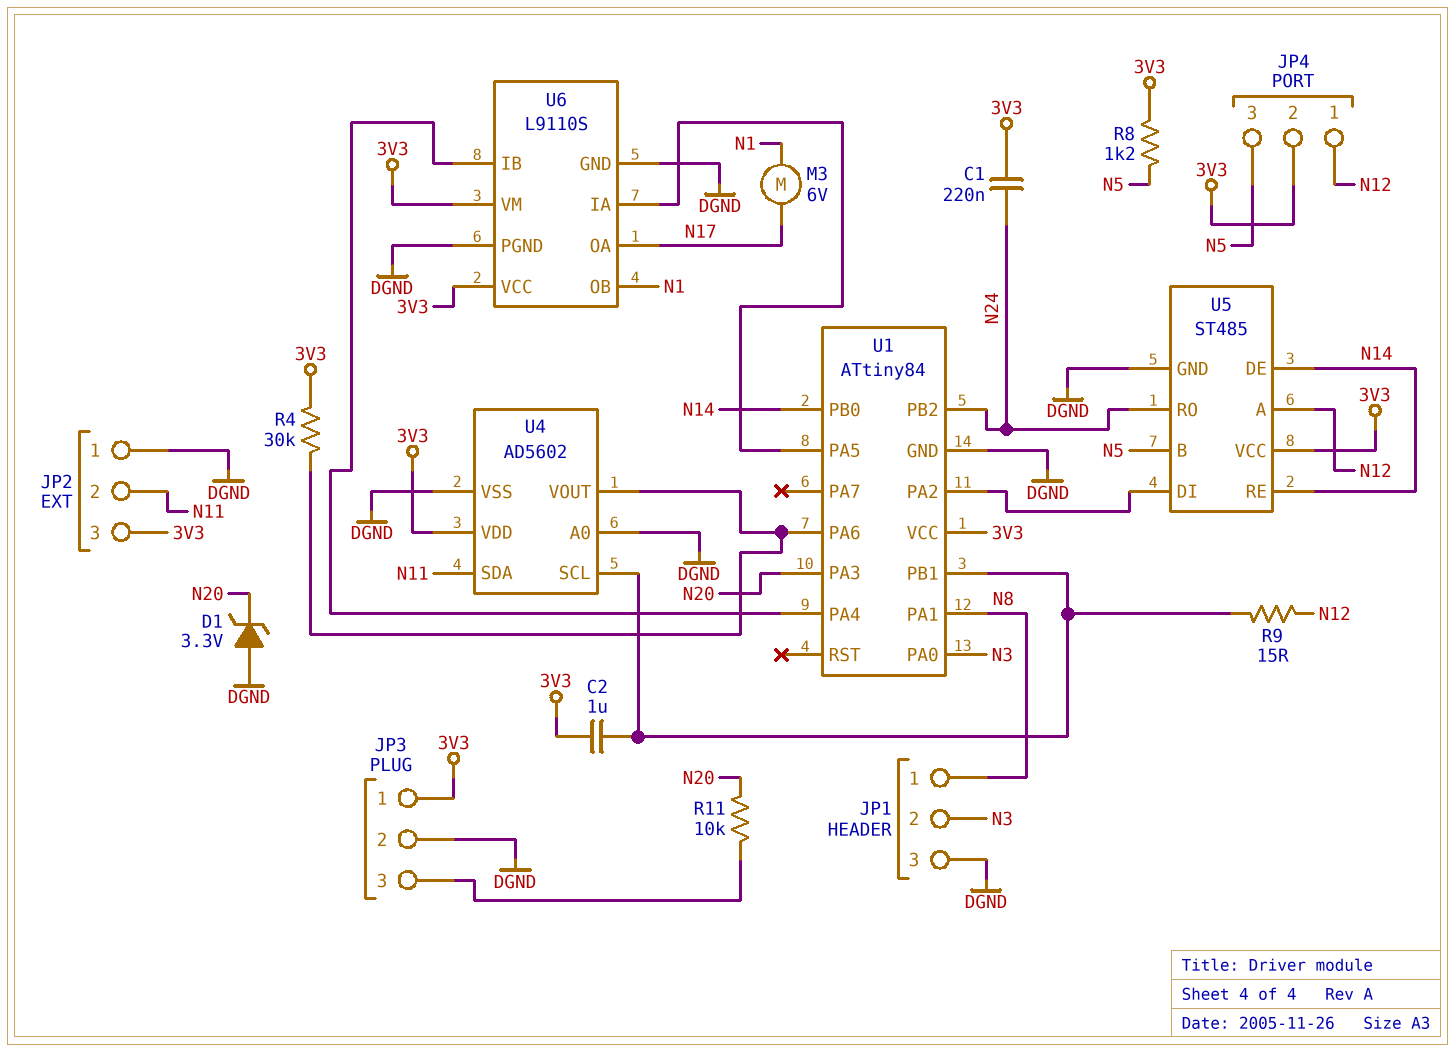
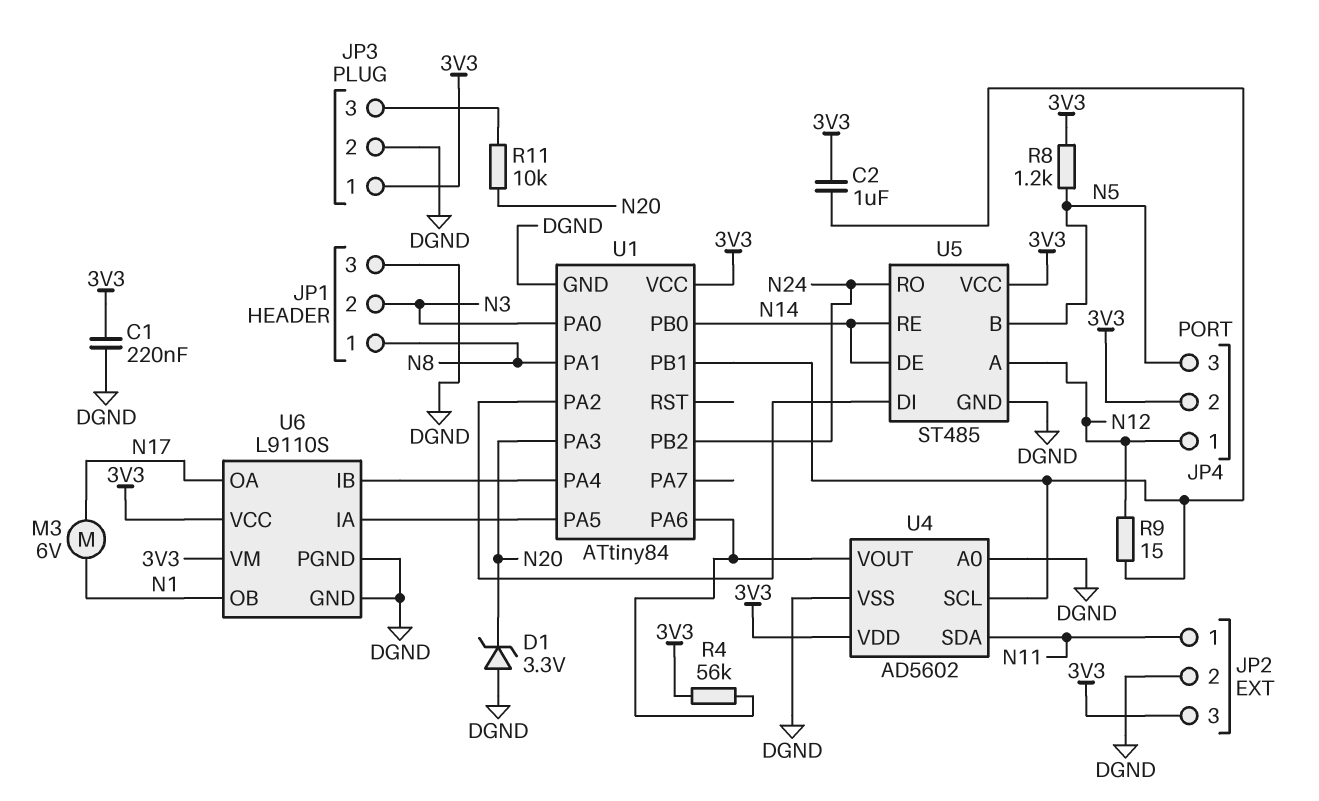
C1: 220nF (3V3, N24) -> 220nF (3V3, DGND)
JP2 pin 1: DGND -> N11
JP2 pin 2: N11 -> DGND
R4: 30k (3V3, U1/PA6) -> 56k (3V3, U1/PA6)

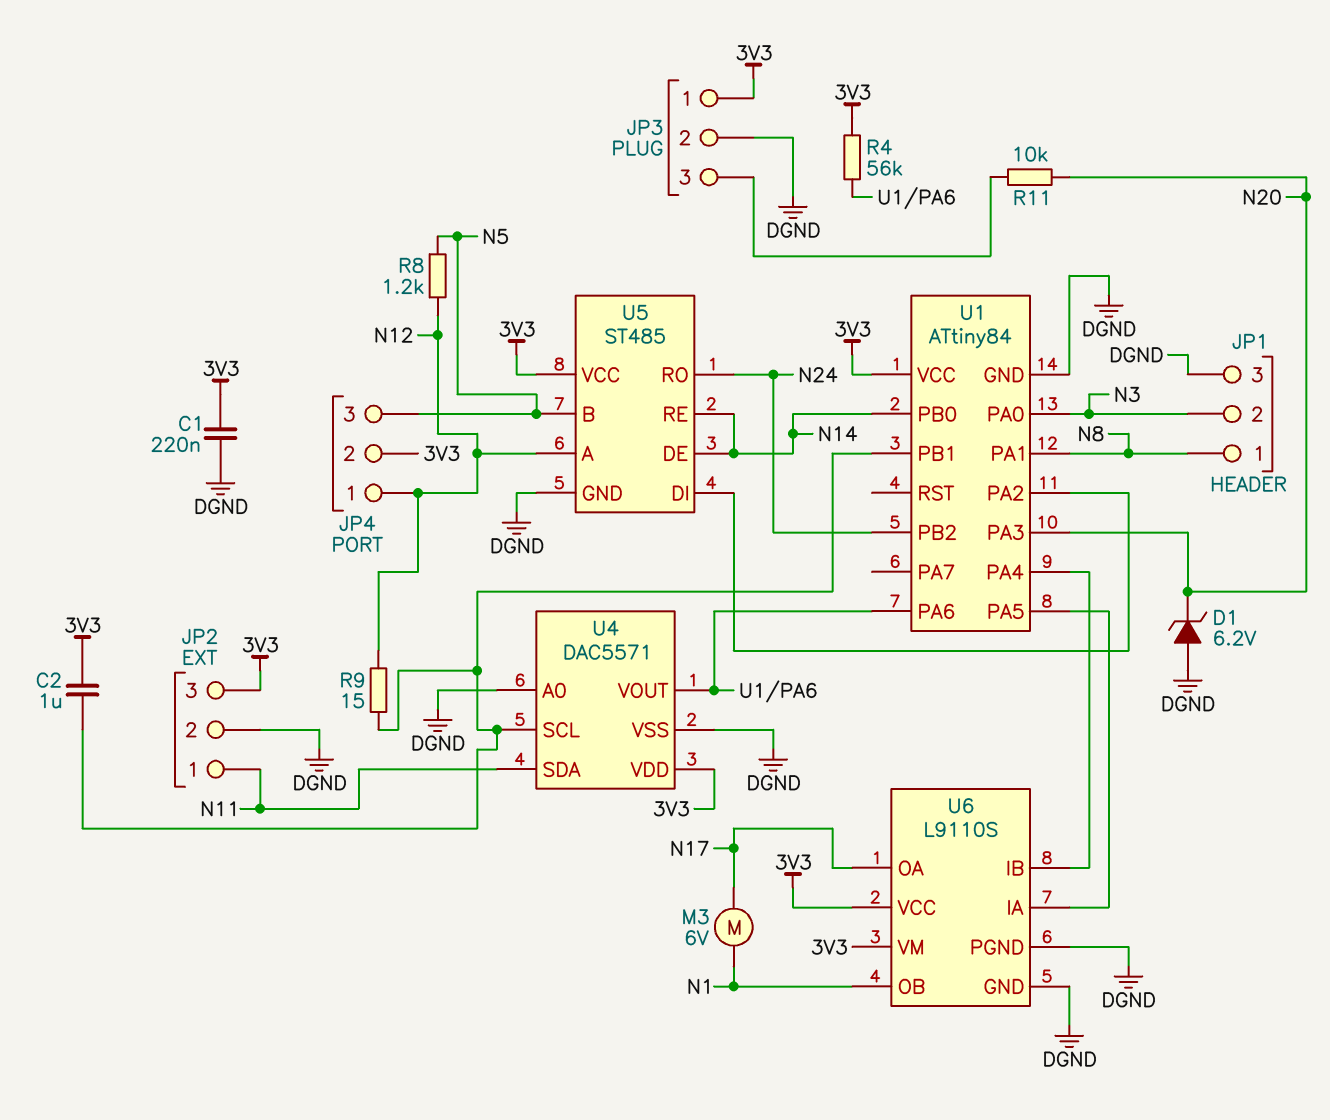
D1: zener 3.3V (A DGND, K N20) -> zener 6.2V (A DGND, K N20)
R8: 1.2k (3V3, N5) -> 1.2k (N5, N12)
U4: AD5602 -> DAC5571

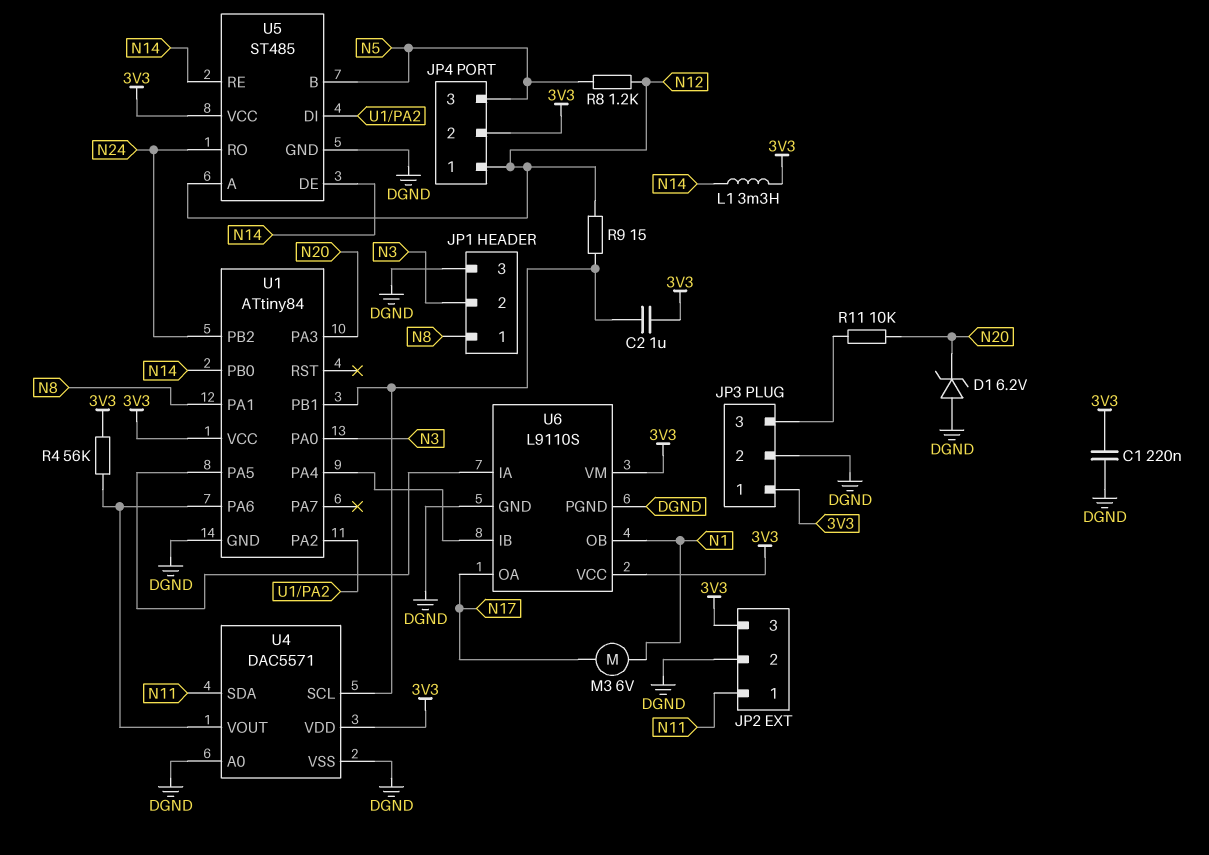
L1: none -> 3.3mH (3V3, N14)

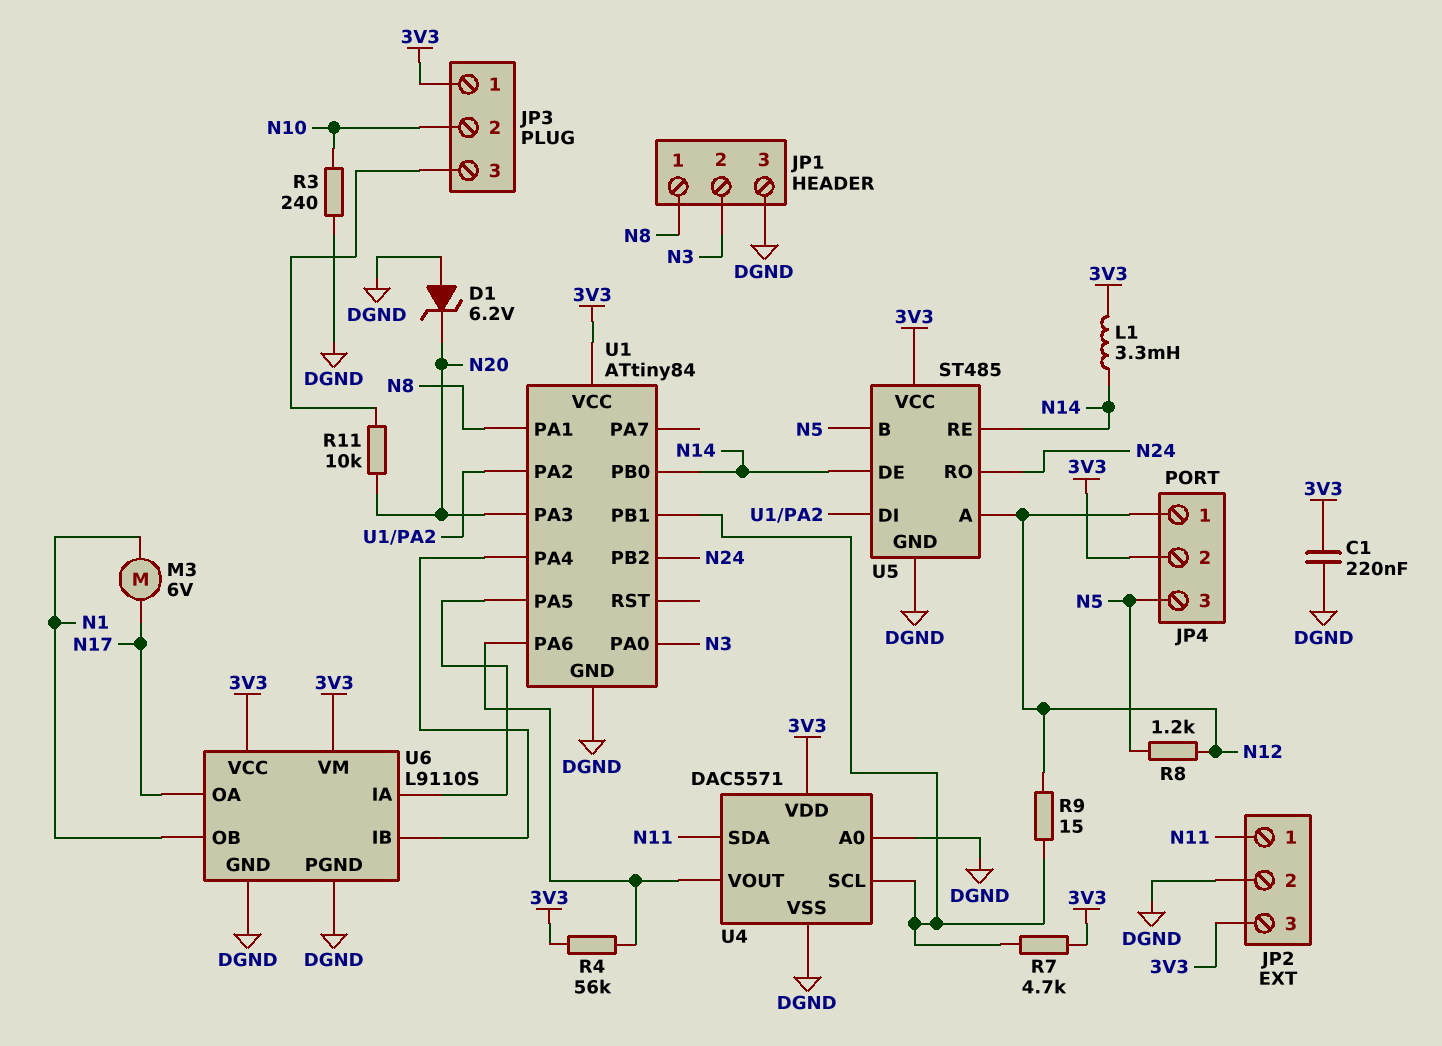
C2: 1uF (3V3, U1/PB1) -> none
JP3 pin 2: DGND -> N10
R3: none -> 240 (DGND, N10)
R7: none -> 4.7k (3V3, U1/PB1)

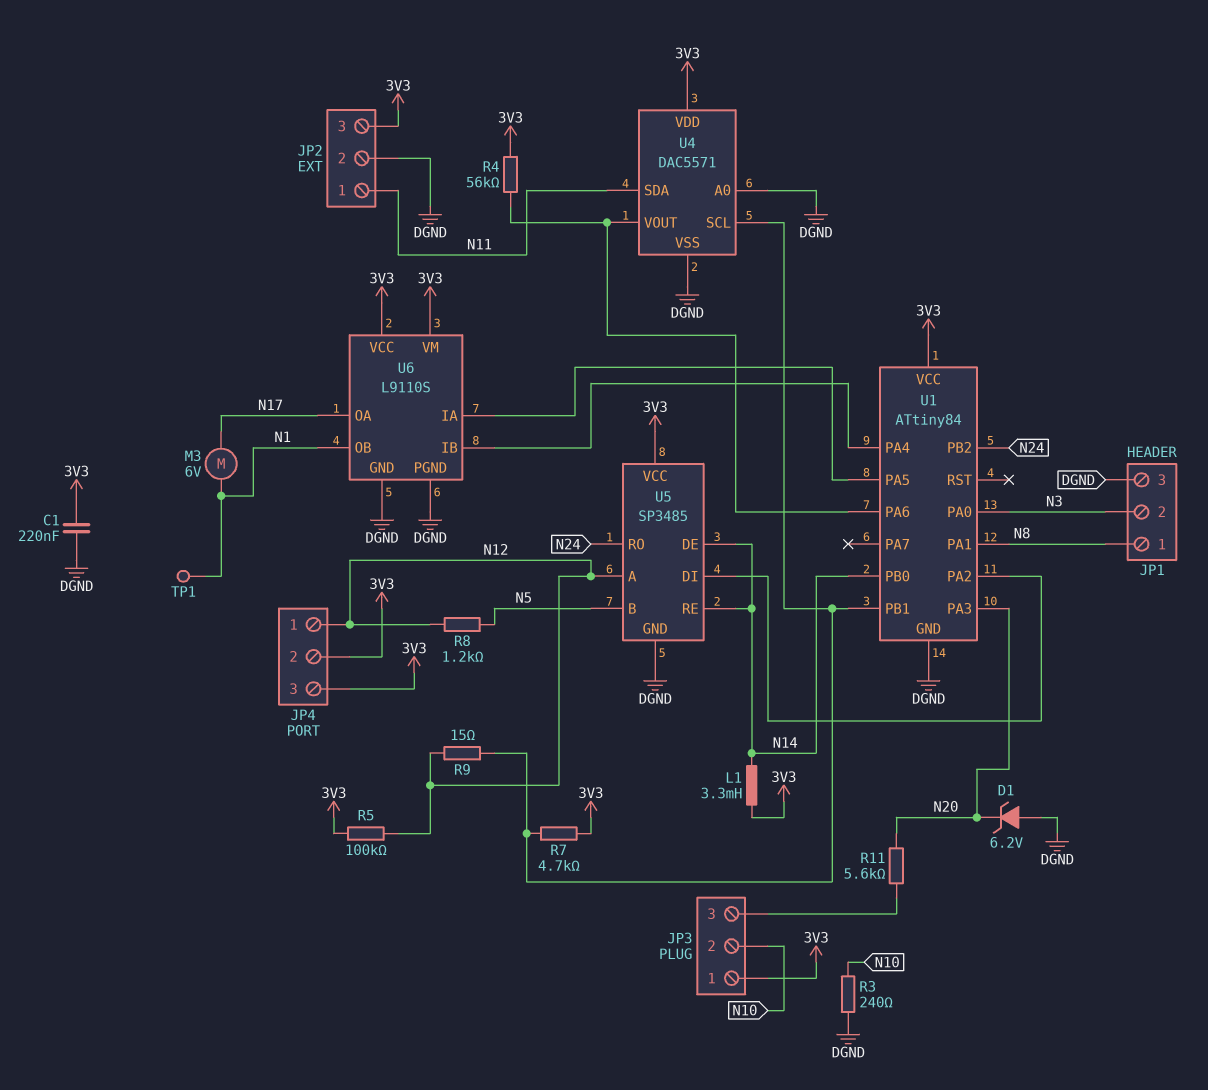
JP4 pin 3: N5 -> 3V3
R5: none -> 100k (3V3, N12)
R11: 10k (JP3/3, N20) -> 5.6k (JP3/3, N20)
TP1: none -> test point (N1)
U5: ST485 -> SP3485

